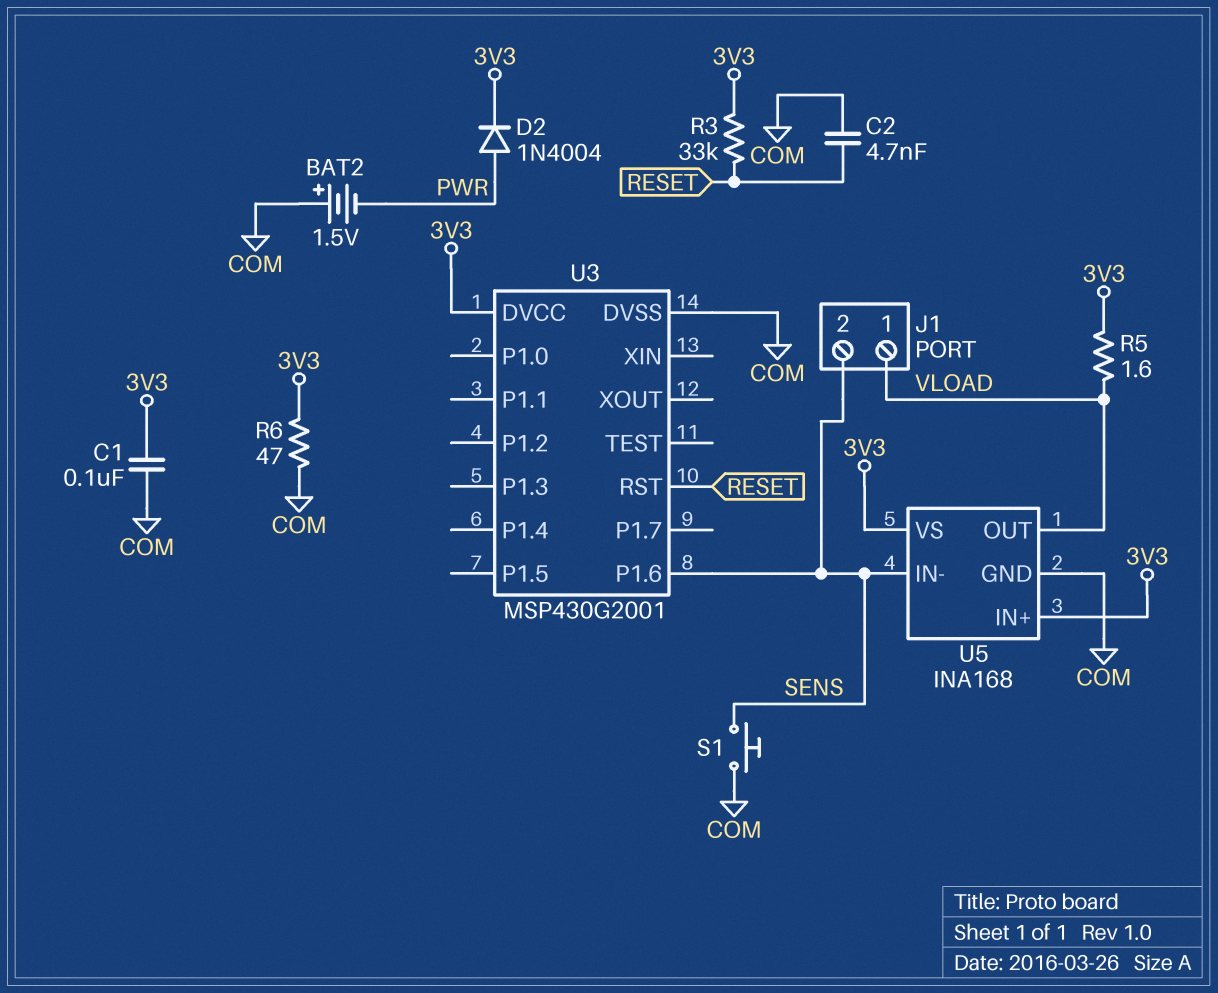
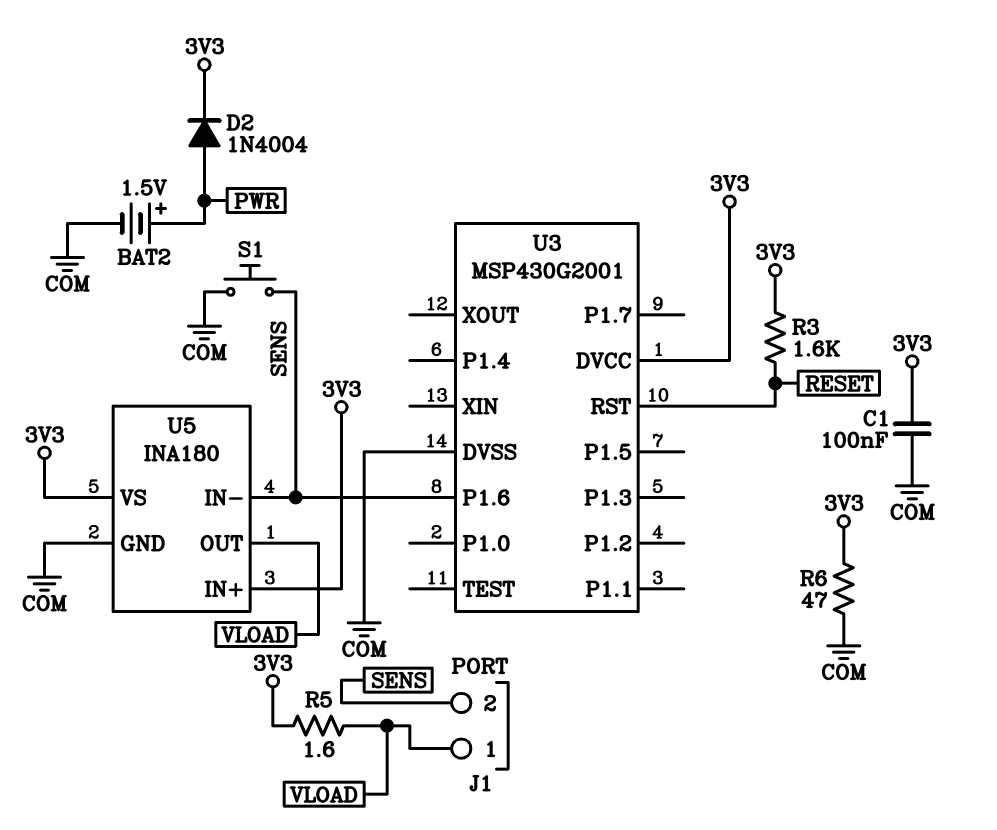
BAT2: 1.5V (plus COM, minus PWR) -> 1.5V (plus PWR, minus COM)
C2: 4.7nF (COM, RESET) -> none
R3: 33k (3V3, RESET) -> 1.6k (3V3, RESET)
U5: INA168 -> INA180

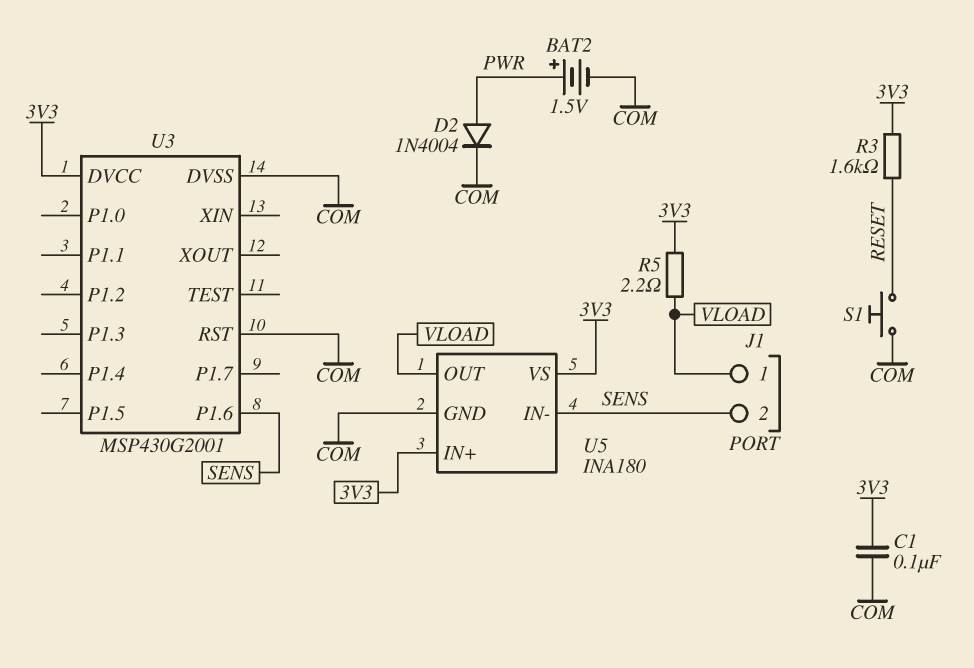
D2: diode 1N4004 (A PWR, K 3V3) -> diode 1N4004 (A PWR, K COM)
R5: 1.6 (3V3, VLOAD) -> 2.2 (3V3, VLOAD)
R6: 47 (3V3, COM) -> none
S1: button (COM, SENS) -> button (COM, RESET)
U3 pin RST: RESET -> COM

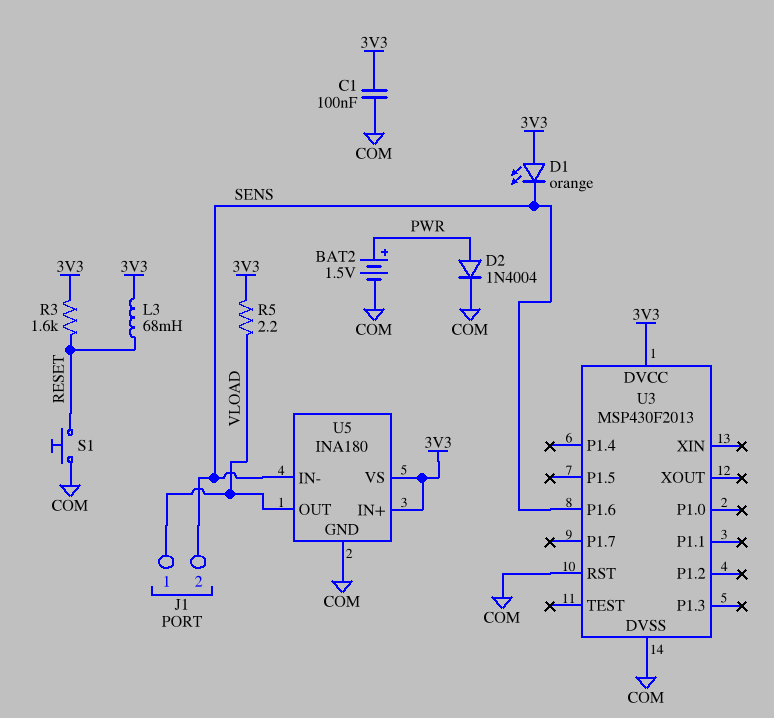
D1: none -> LED orange (A 3V3, K SENS)
L3: none -> 68mH (3V3, RESET)
U3: MSP430G2001 -> MSP430F2013

